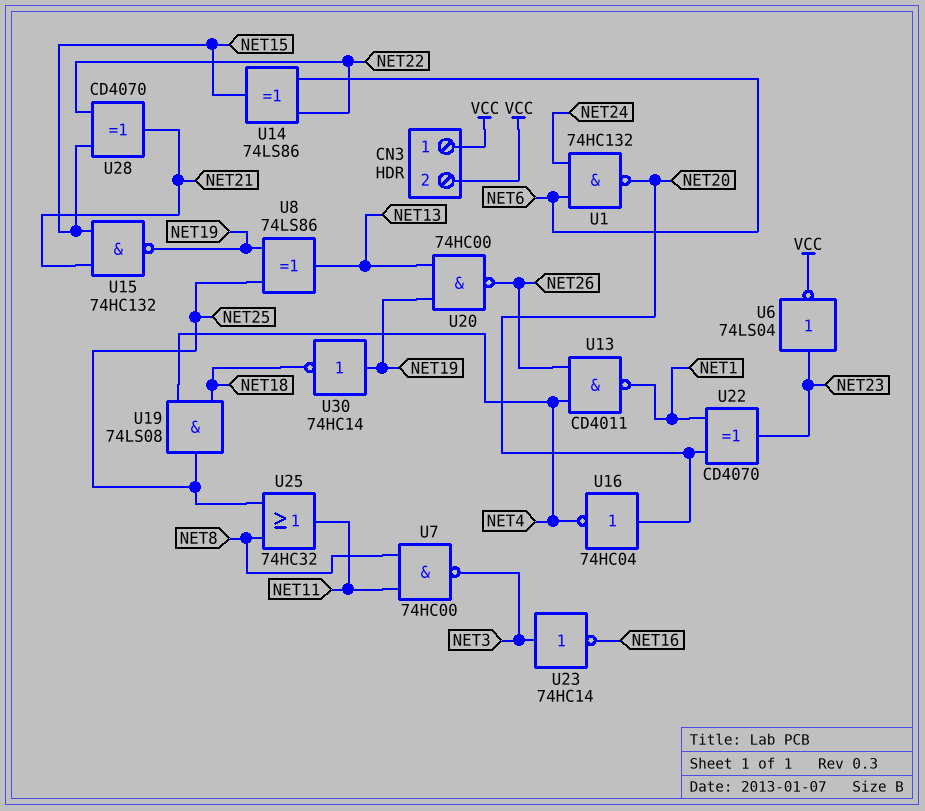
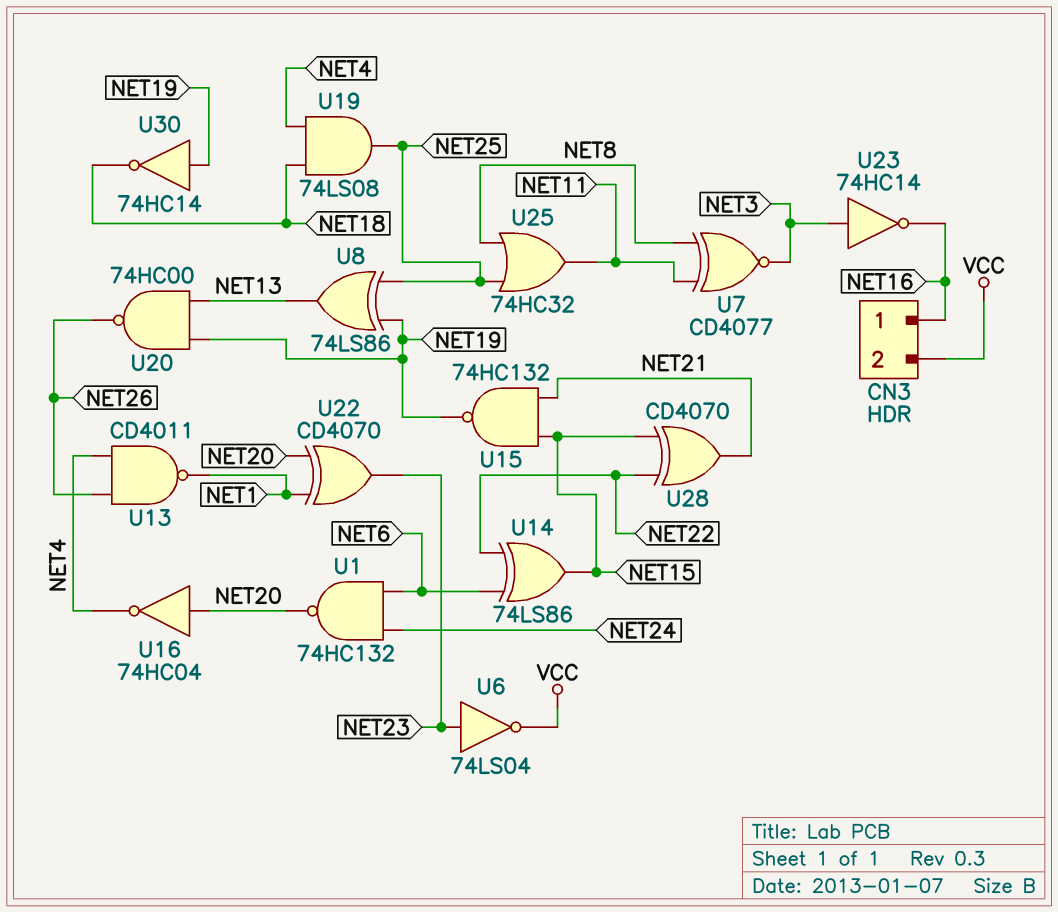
CN3 pin 1: VCC -> NET16
U7: NAND 74HC00 (in NET8, in NET11, out NET3) -> XNOR CD4077 (in NET8, in NET11, out NET3)

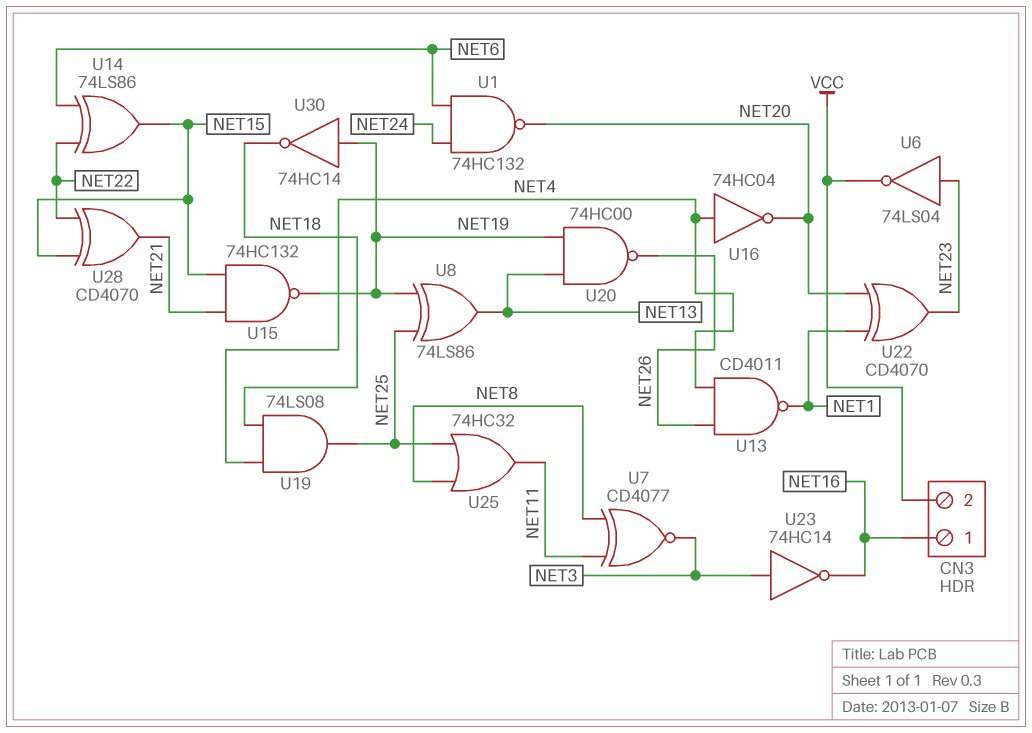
U16: NOT 74HC04 (in NET20, out NET4) -> NOT 74HC04 (in NET4, out NET20)

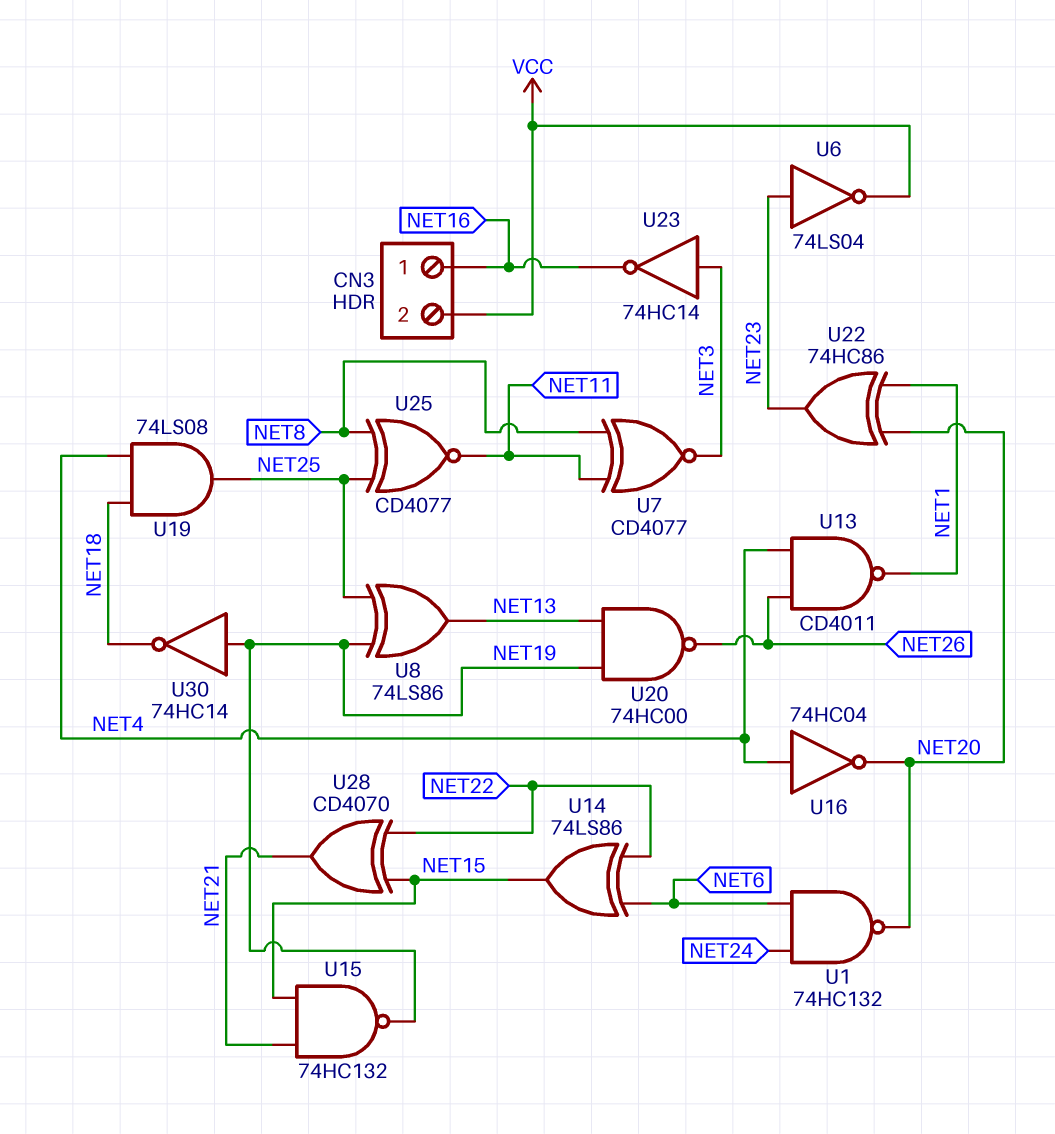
U22: XOR CD4070 (in NET1, in NET20, out NET23) -> XOR 74HC86 (in NET1, in NET20, out NET23)
U25: OR 74HC32 (in NET8, in NET25, out NET11) -> XNOR CD4077 (in NET8, in NET25, out NET11)

